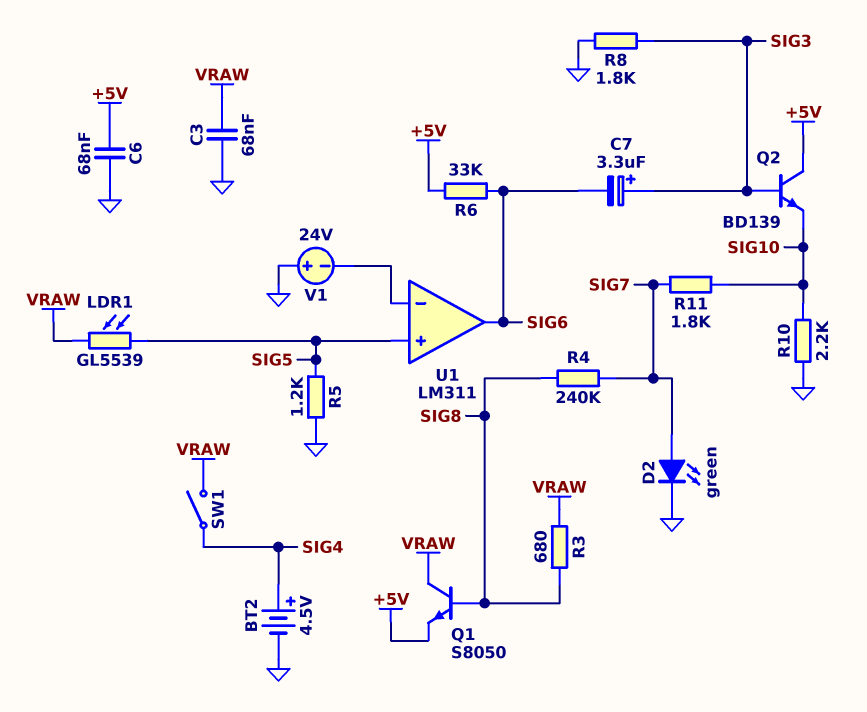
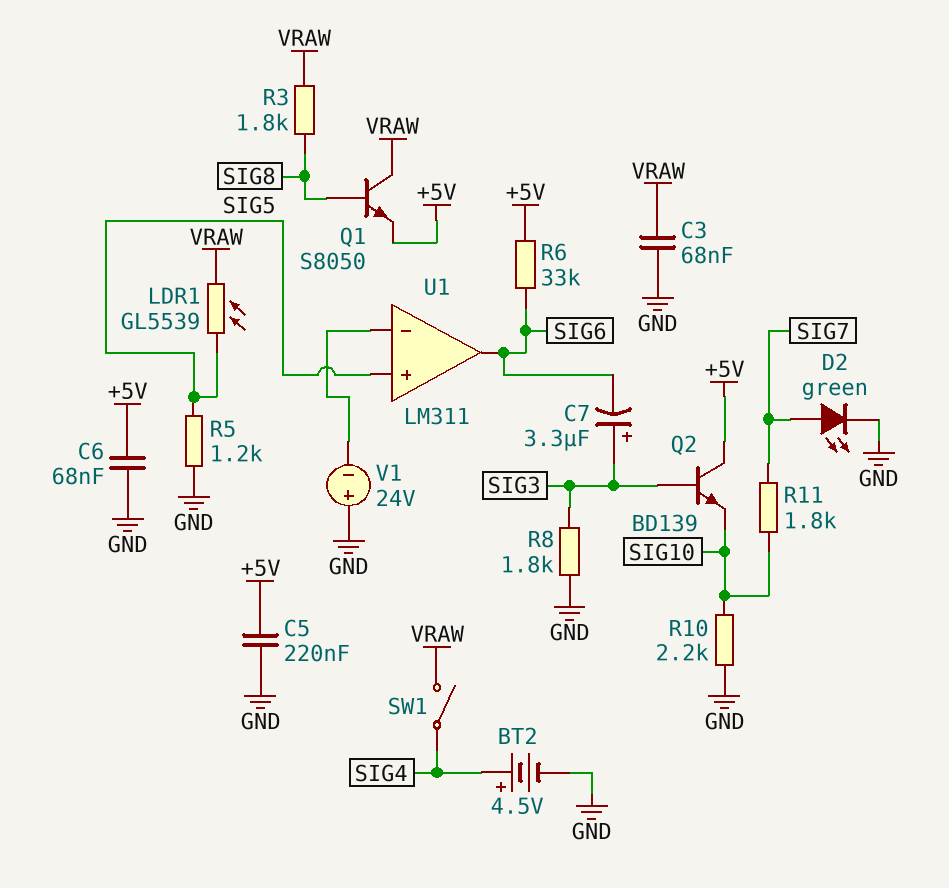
C5: none -> 220nF (+5V, GND)
R3: 680 (SIG8, VRAW) -> 1.8k (SIG8, VRAW)
R4: 240k (SIG7, SIG8) -> none

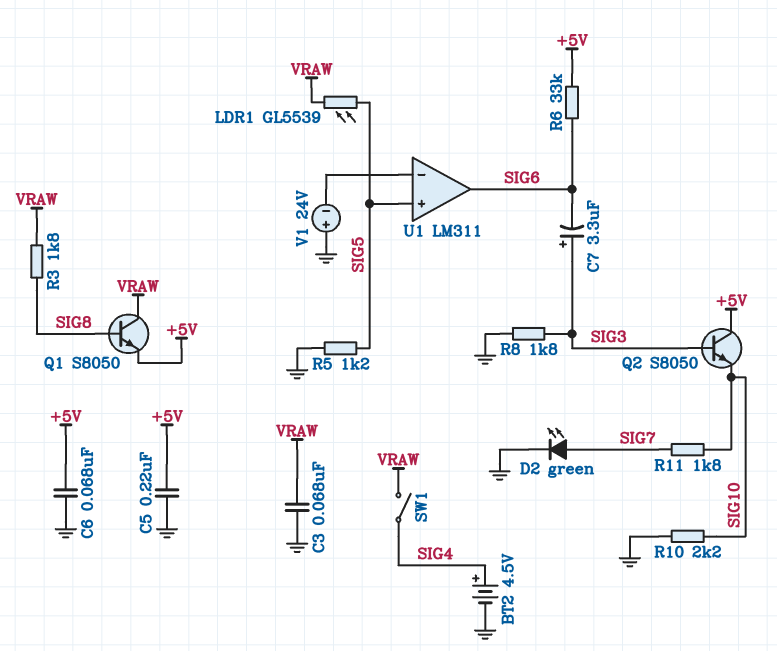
Q2: NPN BD139 (B SIG3, C +5V, E SIG10) -> NPN S8050 (B SIG3, C +5V, E SIG10)

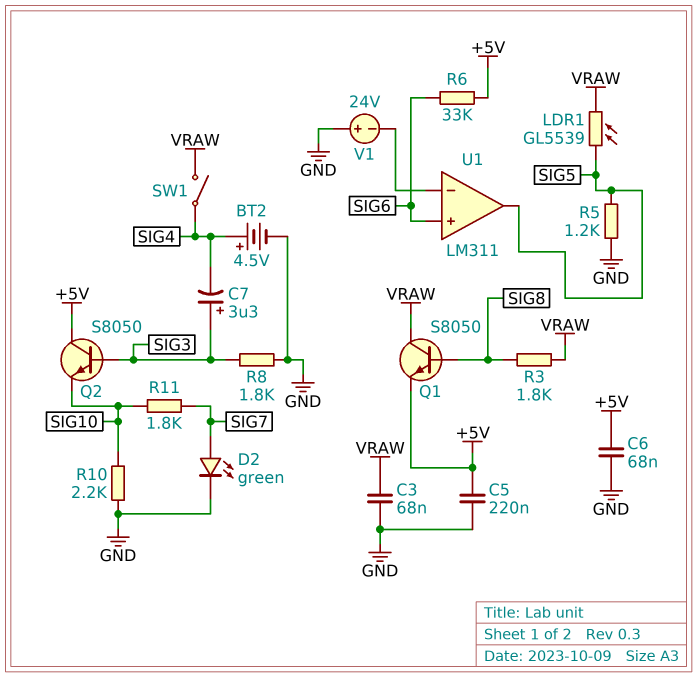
C7: 3.3uF (plus SIG3, minus SIG6) -> 3.3uF (plus SIG3, minus SIG4)
U1 pin in+: SIG5 -> SIG6
U1 pin out: SIG6 -> SIG5

